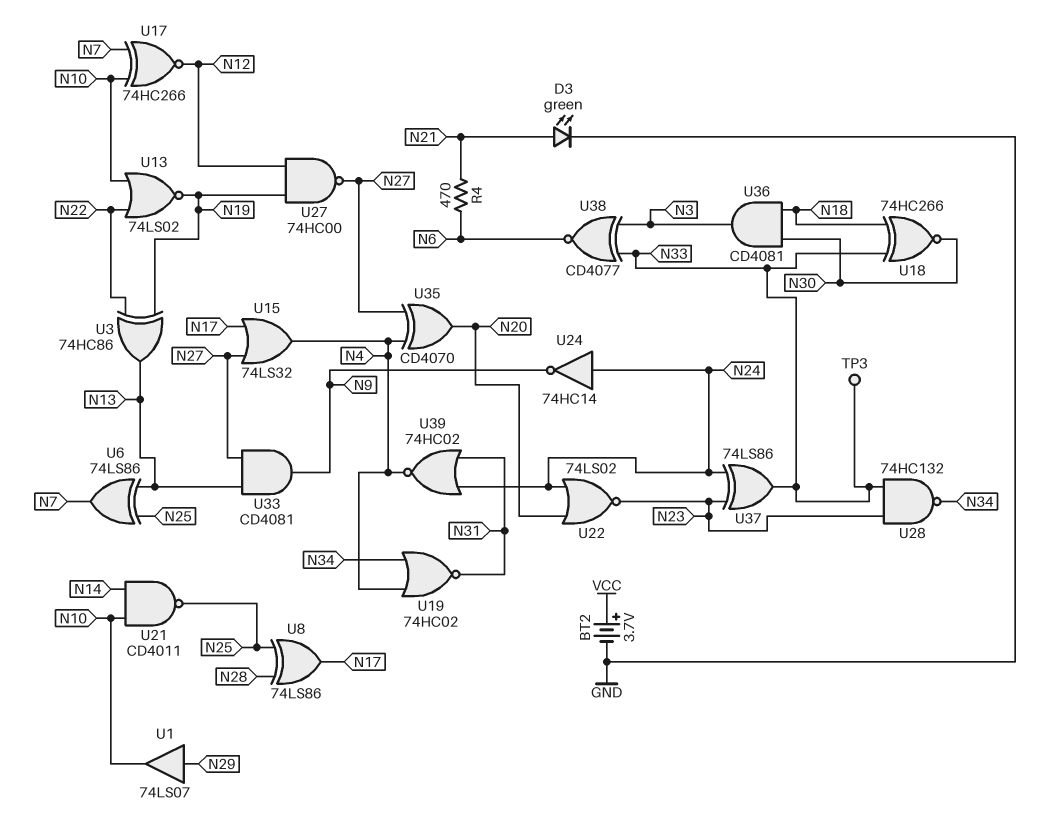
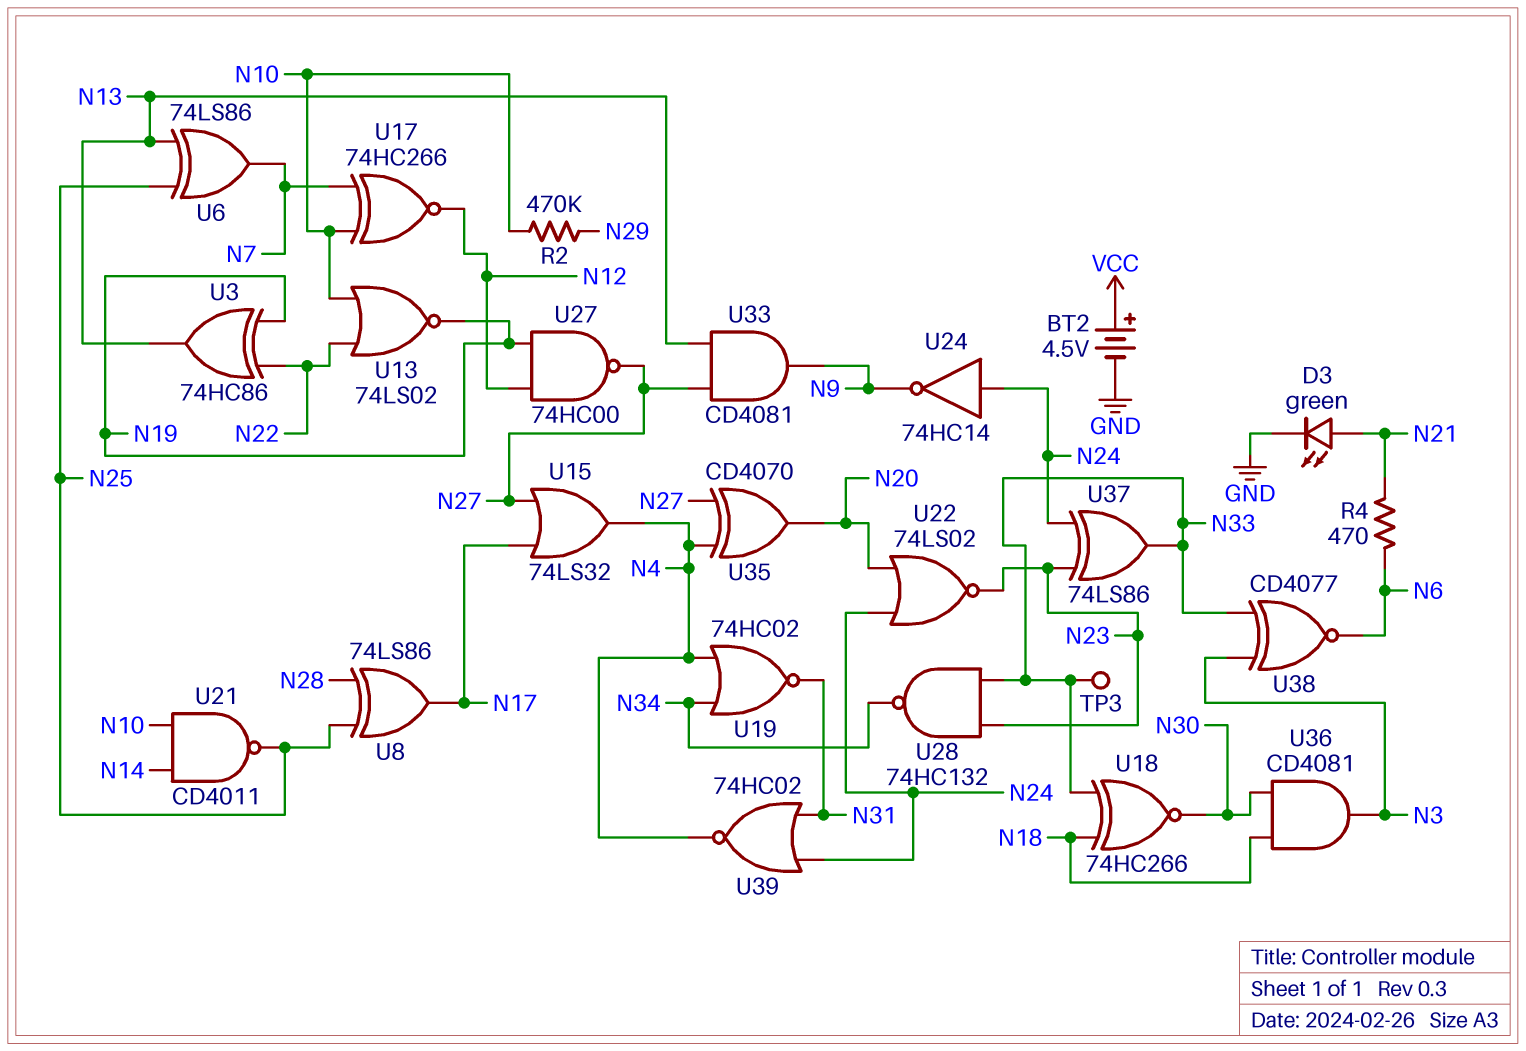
BT2: 3.7V (plus VCC, minus GND) -> 4.5V (plus VCC, minus GND)
R2: none -> 470k (N10, N29)
U1: buffer 74LS07 (in N29, out N10) -> none

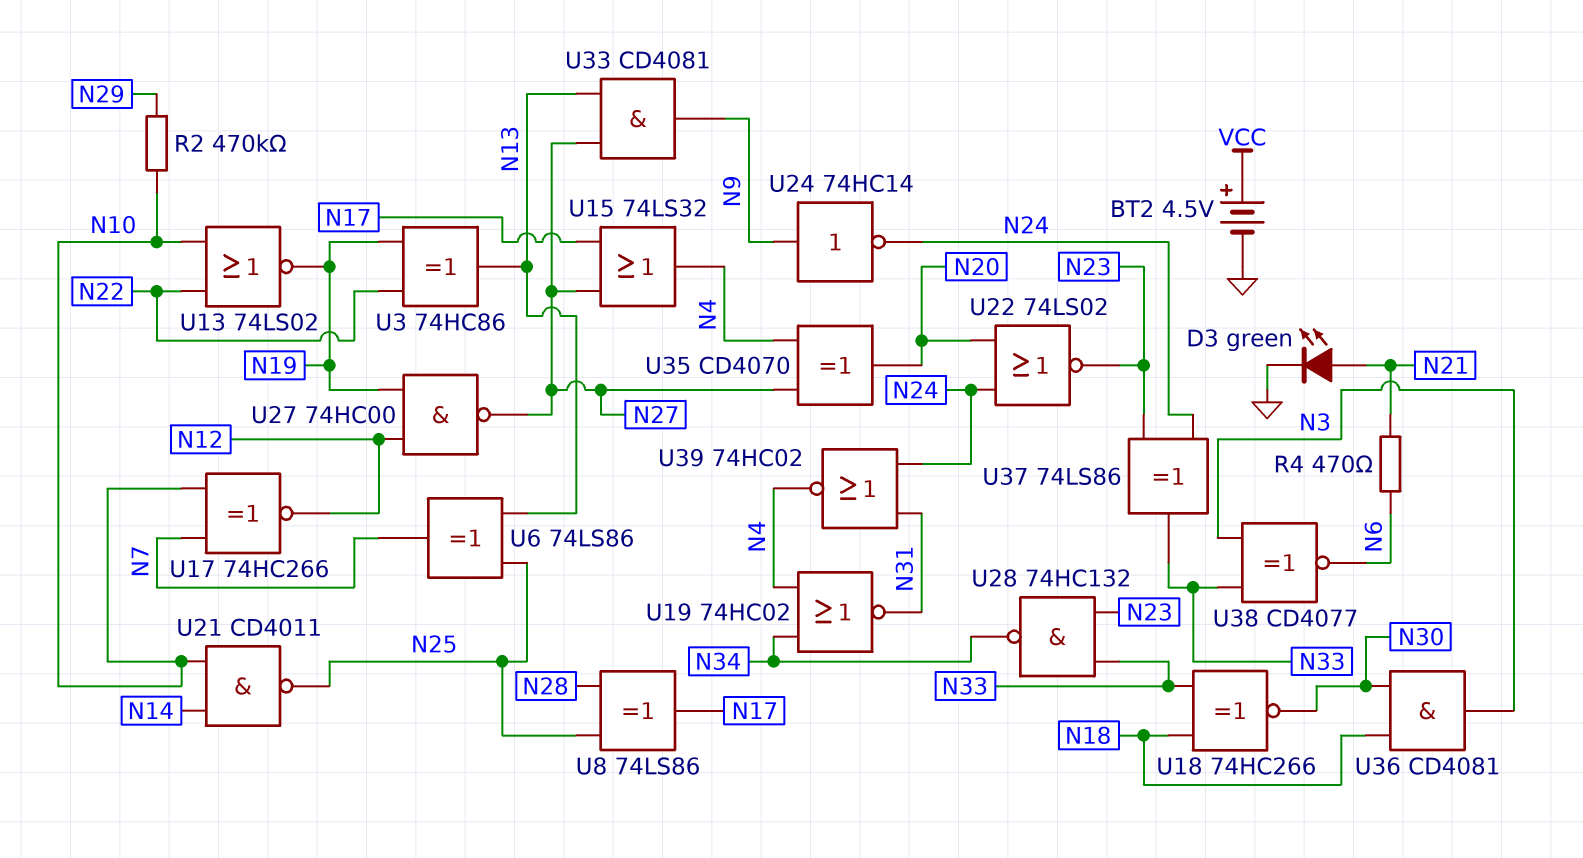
TP3: test point (N33) -> none
U24: NOT 74HC14 (in N24, out N9) -> NOT 74HC14 (in N9, out N24)

